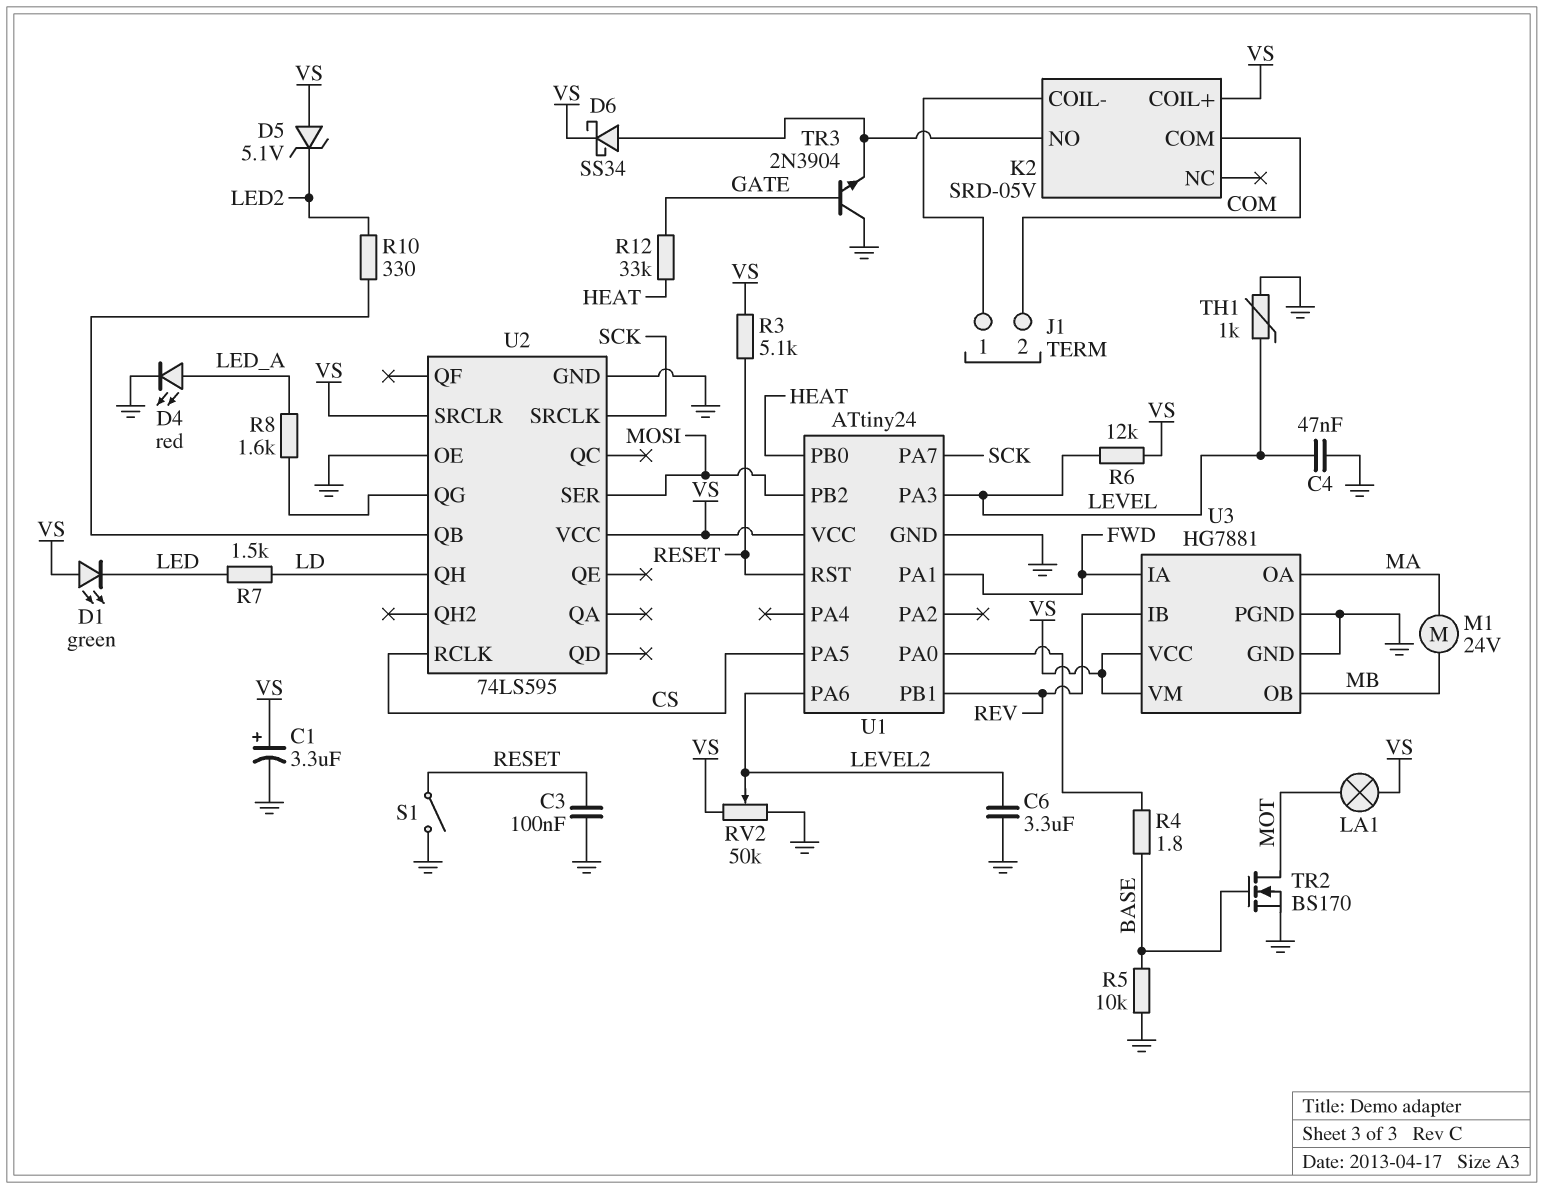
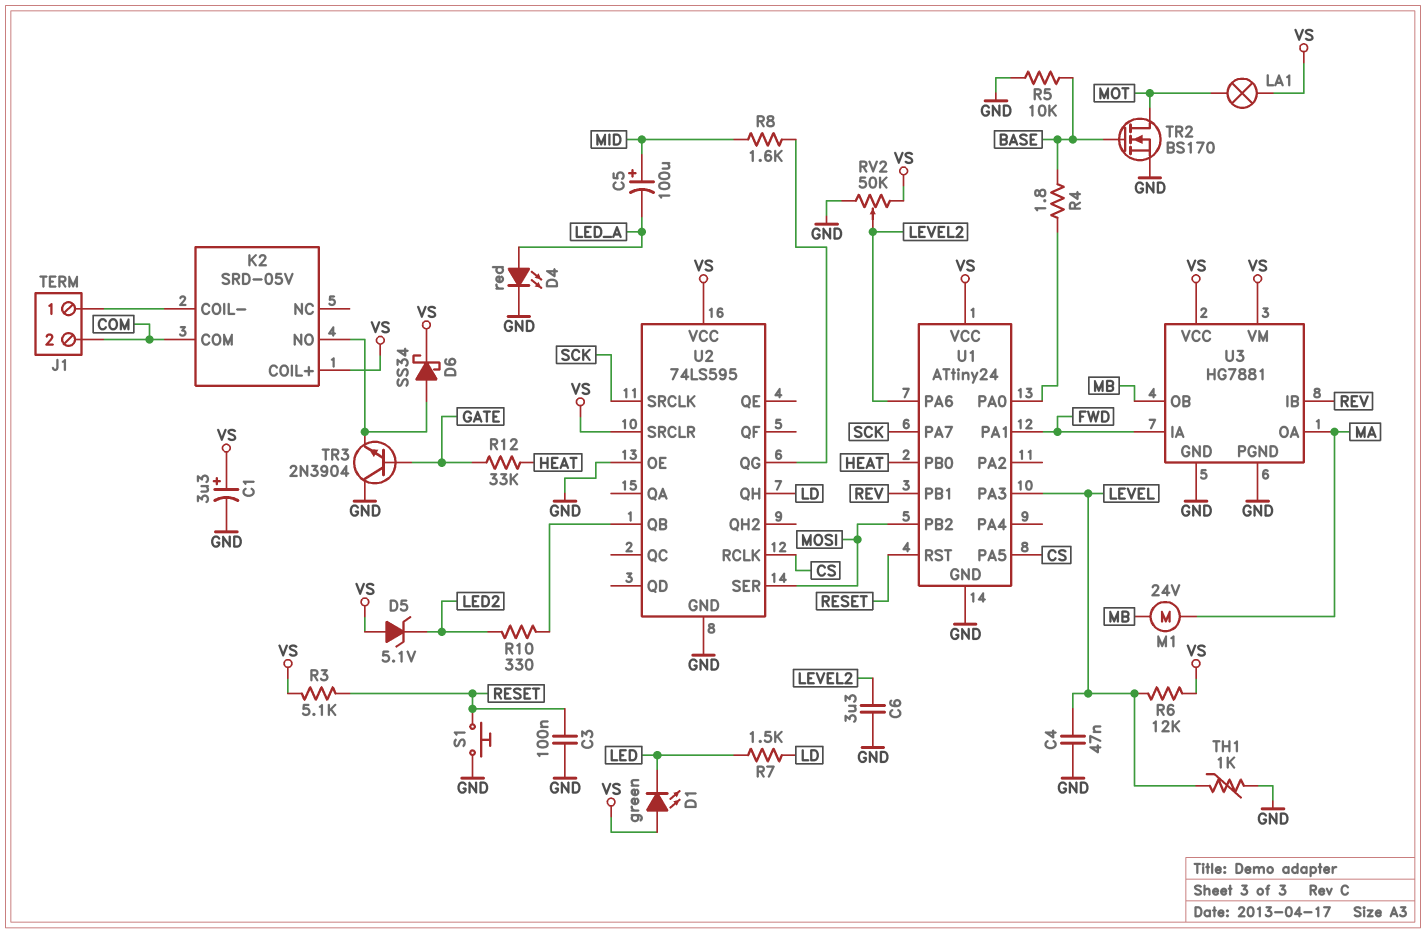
C5: none -> 100uF (plus MID, minus LED_A)
R8: 1.6k (LED_A, U2/QG) -> 1.6k (MID, U2/QG)
S1: switch (GND, RESET) -> button (GND, RESET)

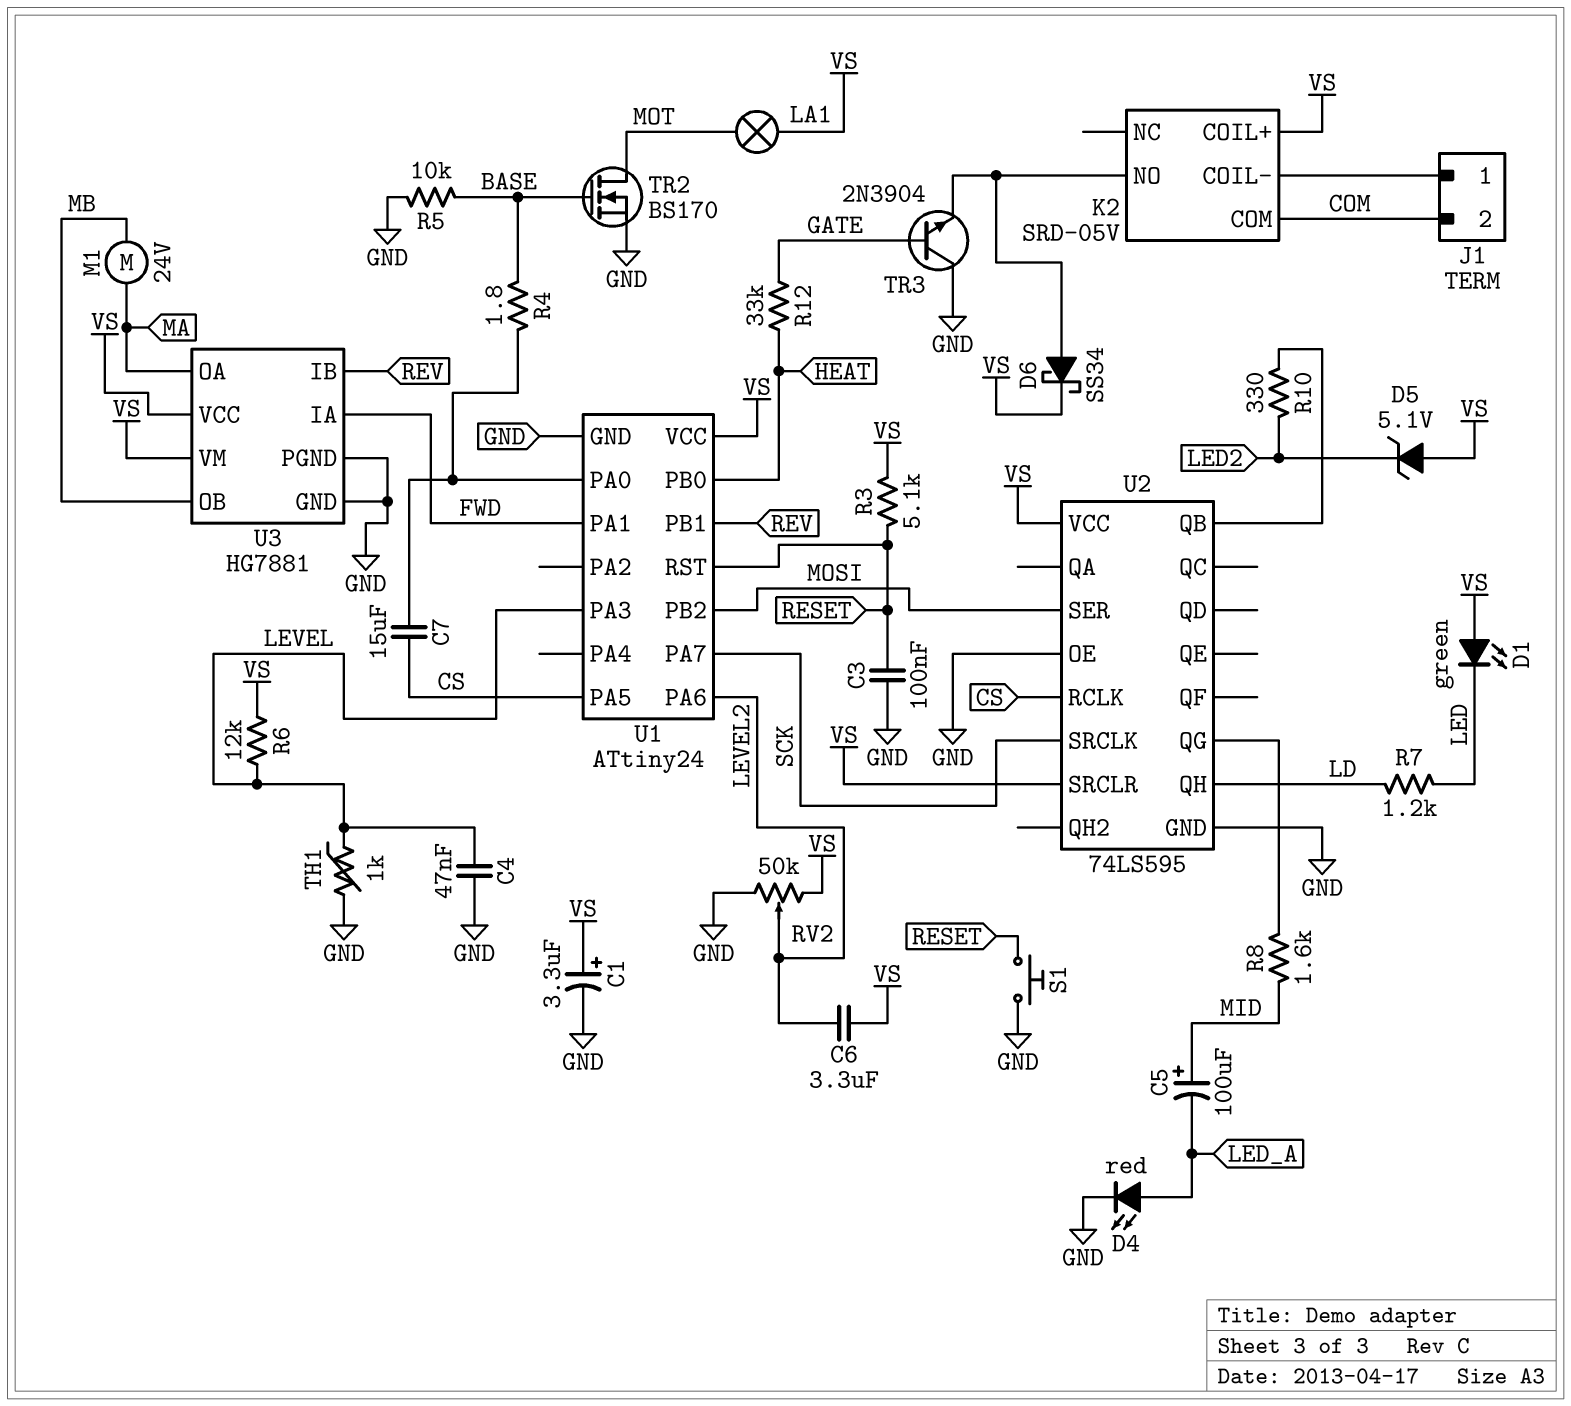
C6: 3.3uF (GND, LEVEL2) -> 3.3uF (LEVEL2, VS)
C7: none -> 15uF (CS, U1/PA0)
R7: 1.5k (LD, LED) -> 1.2k (LD, LED)

